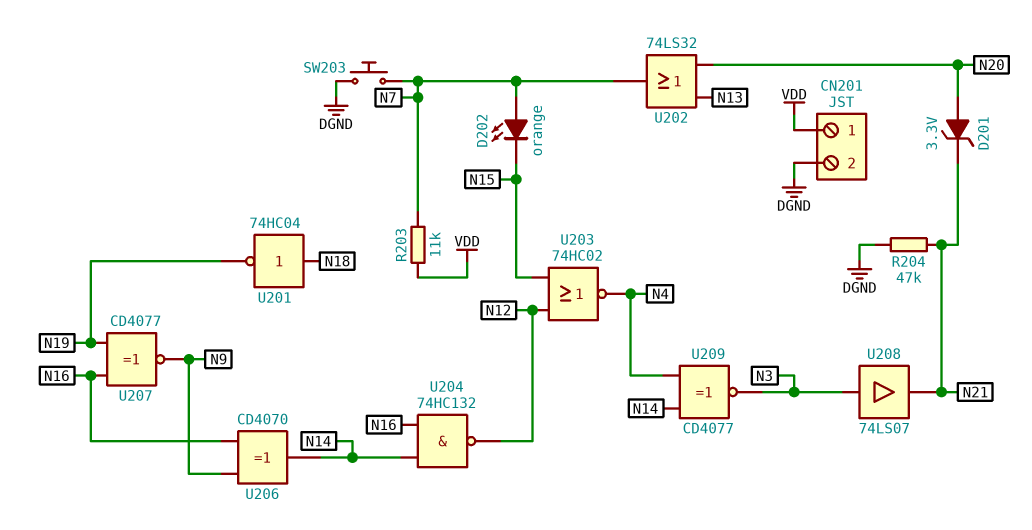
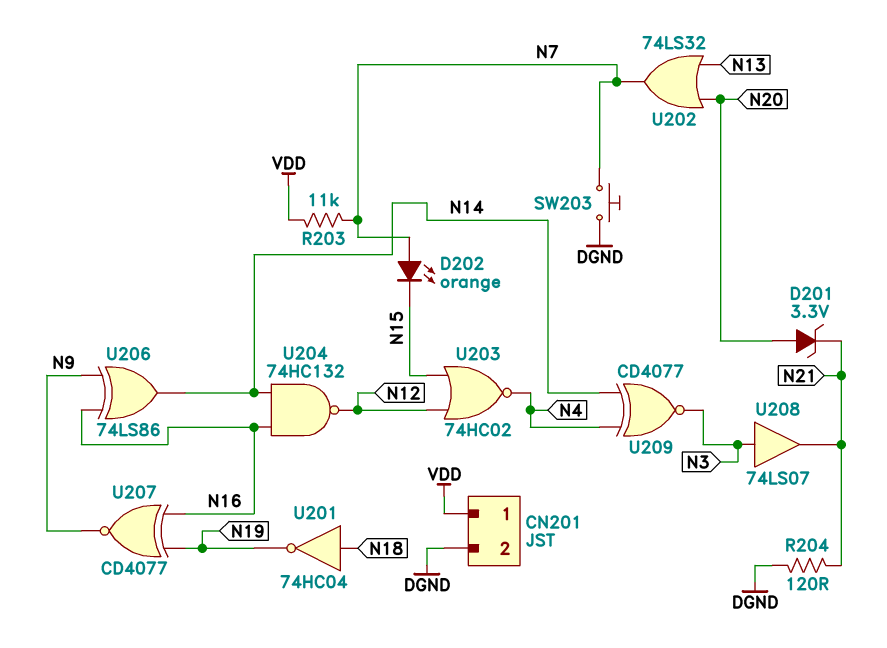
R204: 47k (DGND, N21) -> 120 (DGND, N21)
U206: XOR CD4070 (in N9, in N16, out N14) -> XOR 74LS86 (in N9, in N16, out N14)

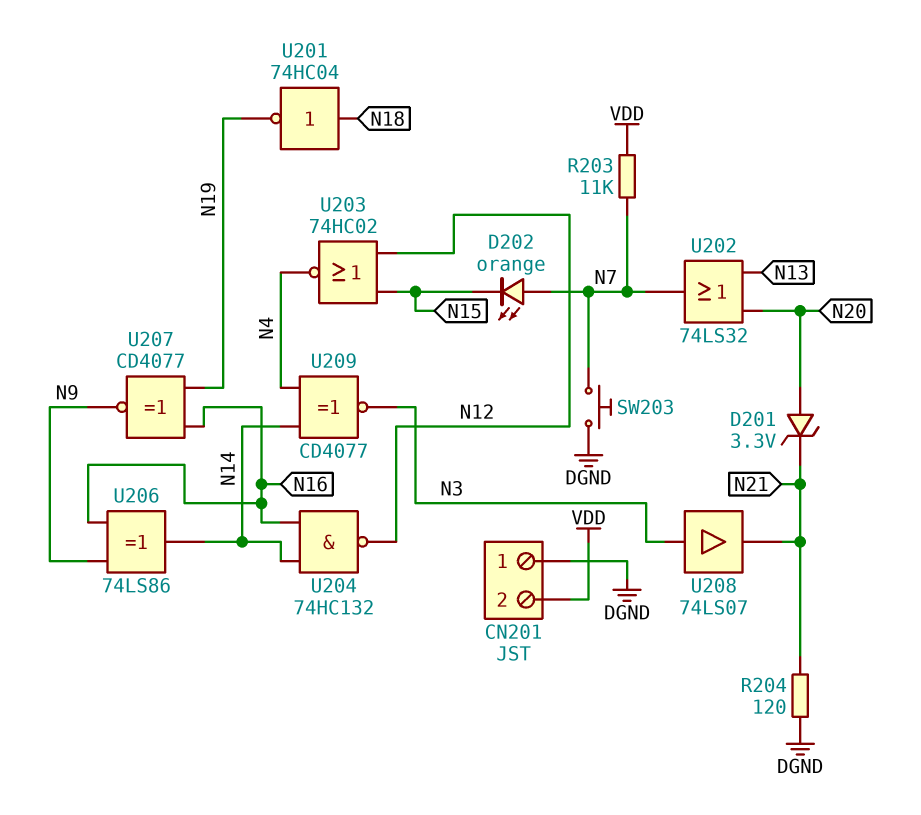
CN201 pin 1: VDD -> DGND
CN201 pin 2: DGND -> VDD

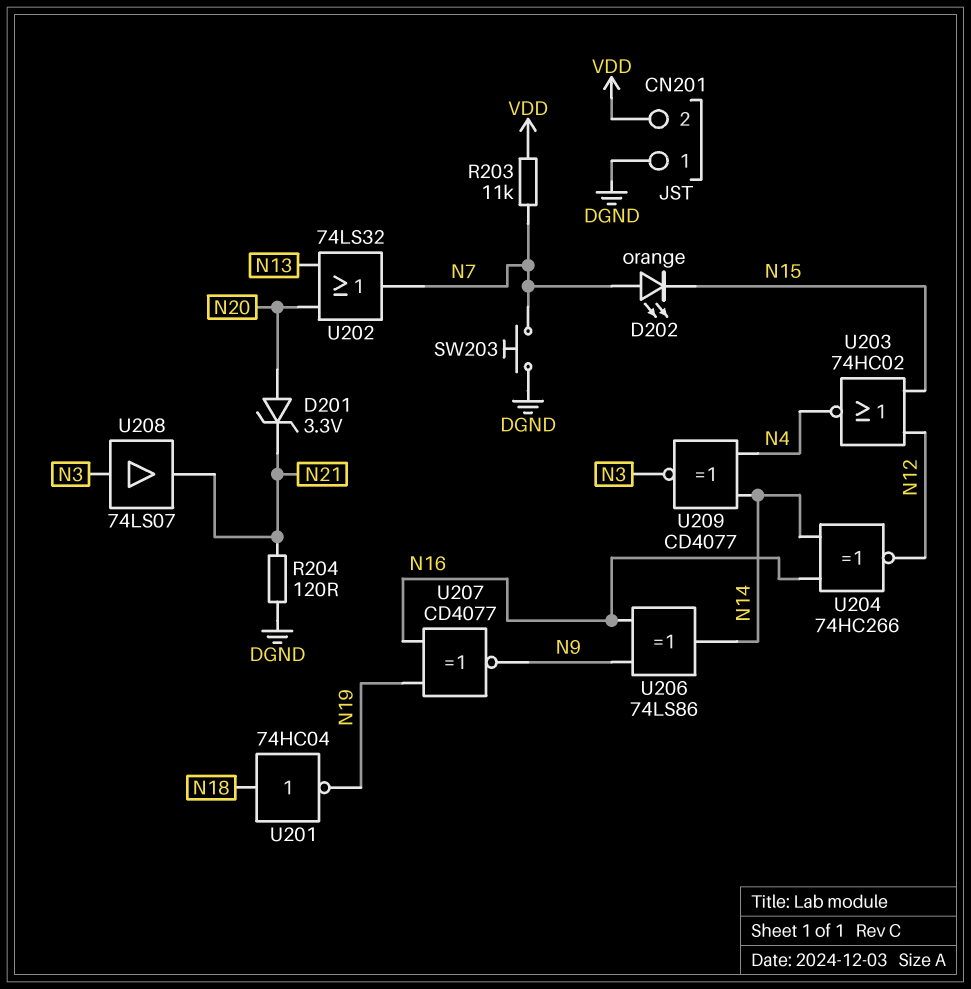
U204: NAND 74HC132 (in N14, in N16, out N12) -> XNOR 74HC266 (in N14, in N16, out N12)

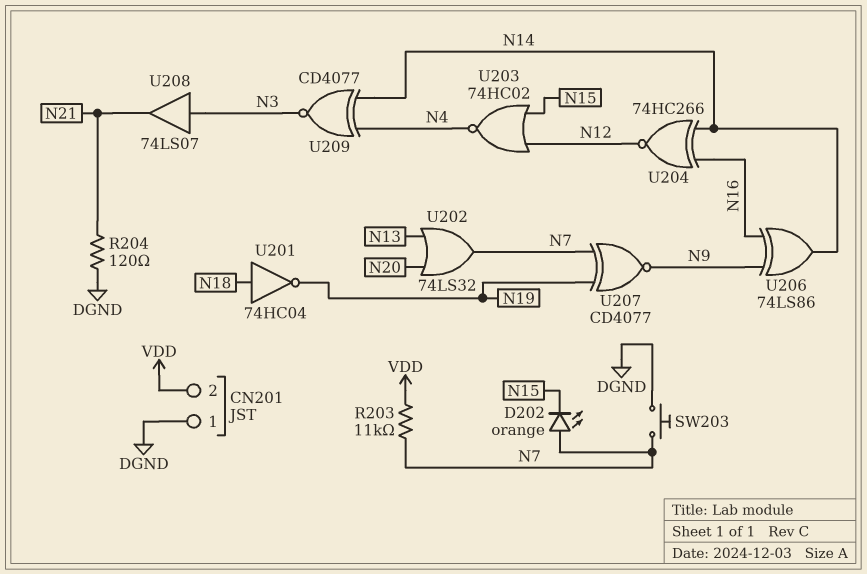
D201: zener 3.3V (A N20, K N21) -> none
U207: XNOR CD4077 (in N16, in N19, out N9) -> XNOR CD4077 (in N7, in N19, out N9)

